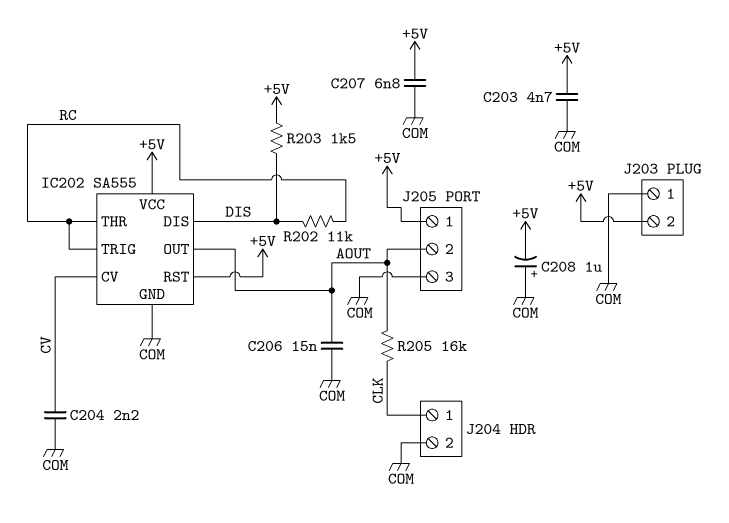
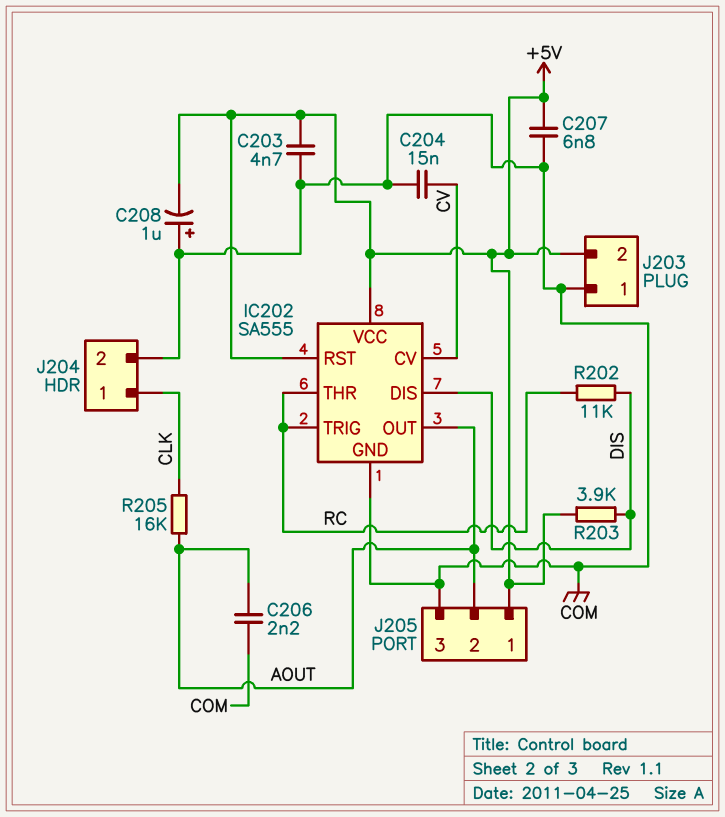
C204: 2.2nF (COM, CV) -> 15nF (COM, CV)
C206: 15nF (AOUT, COM) -> 2.2nF (AOUT, COM)
R203: 1.5k (+5V, DIS) -> 3.9k (+5V, DIS)

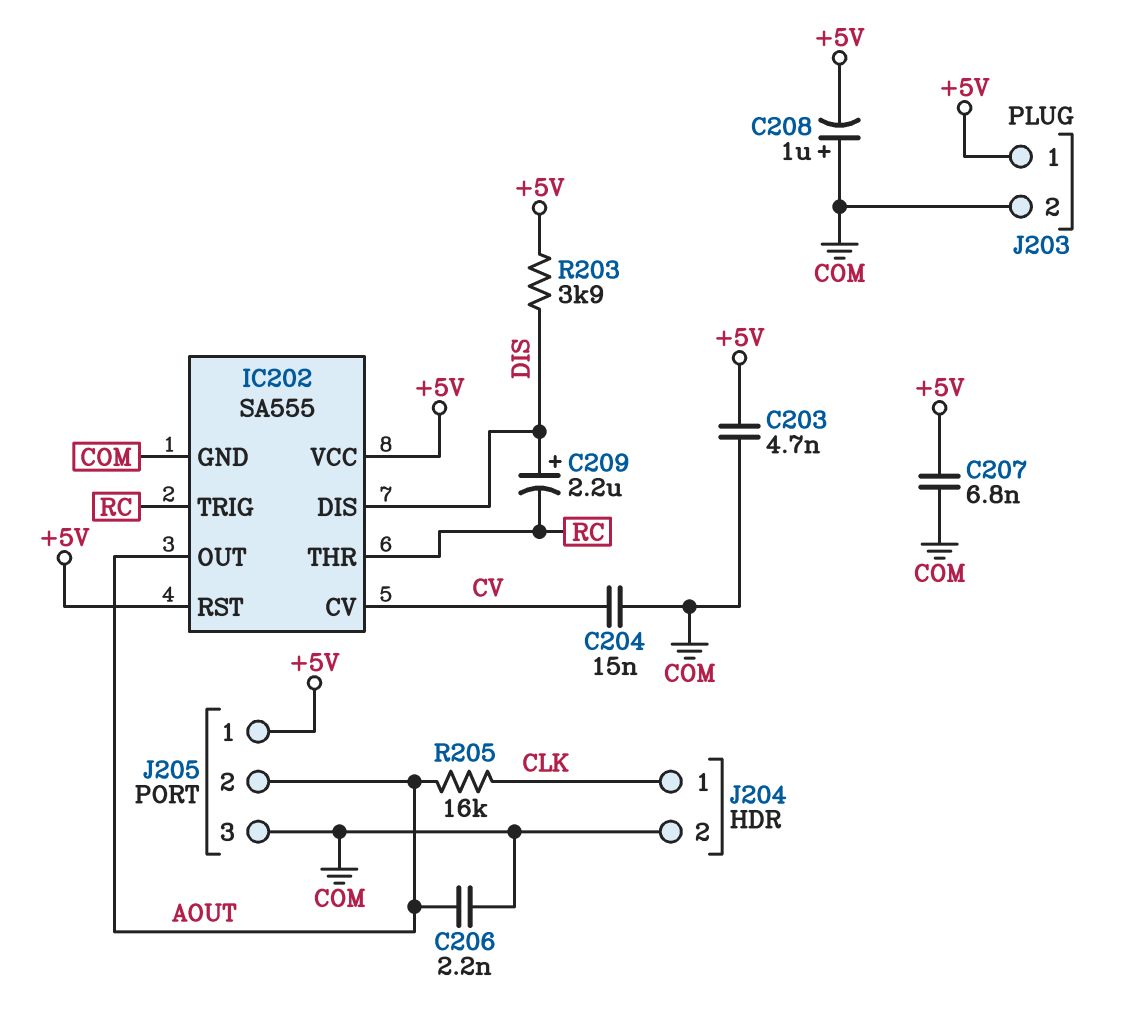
C209: none -> 2.2uF (plus DIS, minus RC)
J203 pin 1: COM -> +5V
J203 pin 2: +5V -> COM
R202: 11k (DIS, RC) -> none

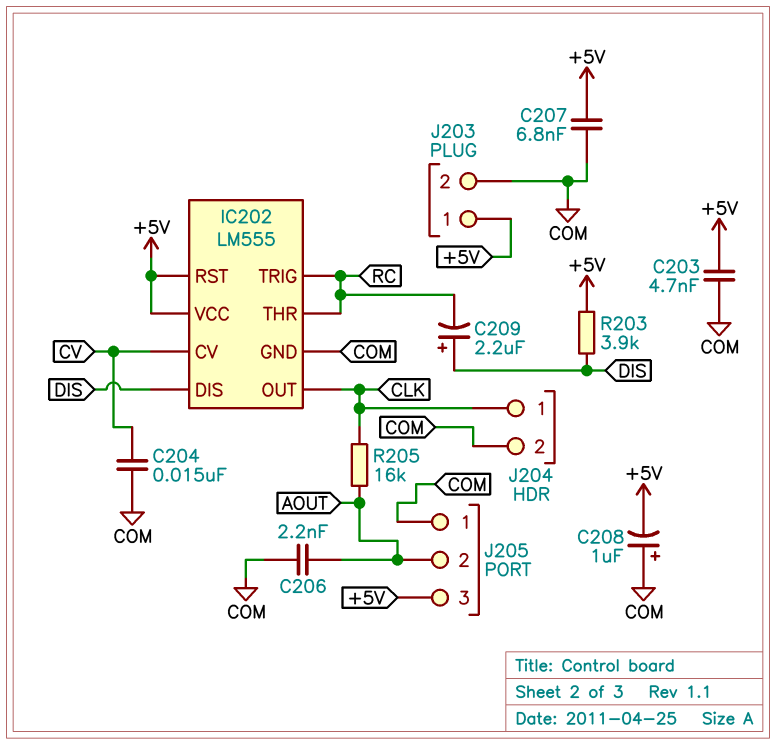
IC202: SA555 -> LM555
IC202 pin OUT: AOUT -> CLK
J205 pin 1: +5V -> COM
J205 pin 3: COM -> +5V

